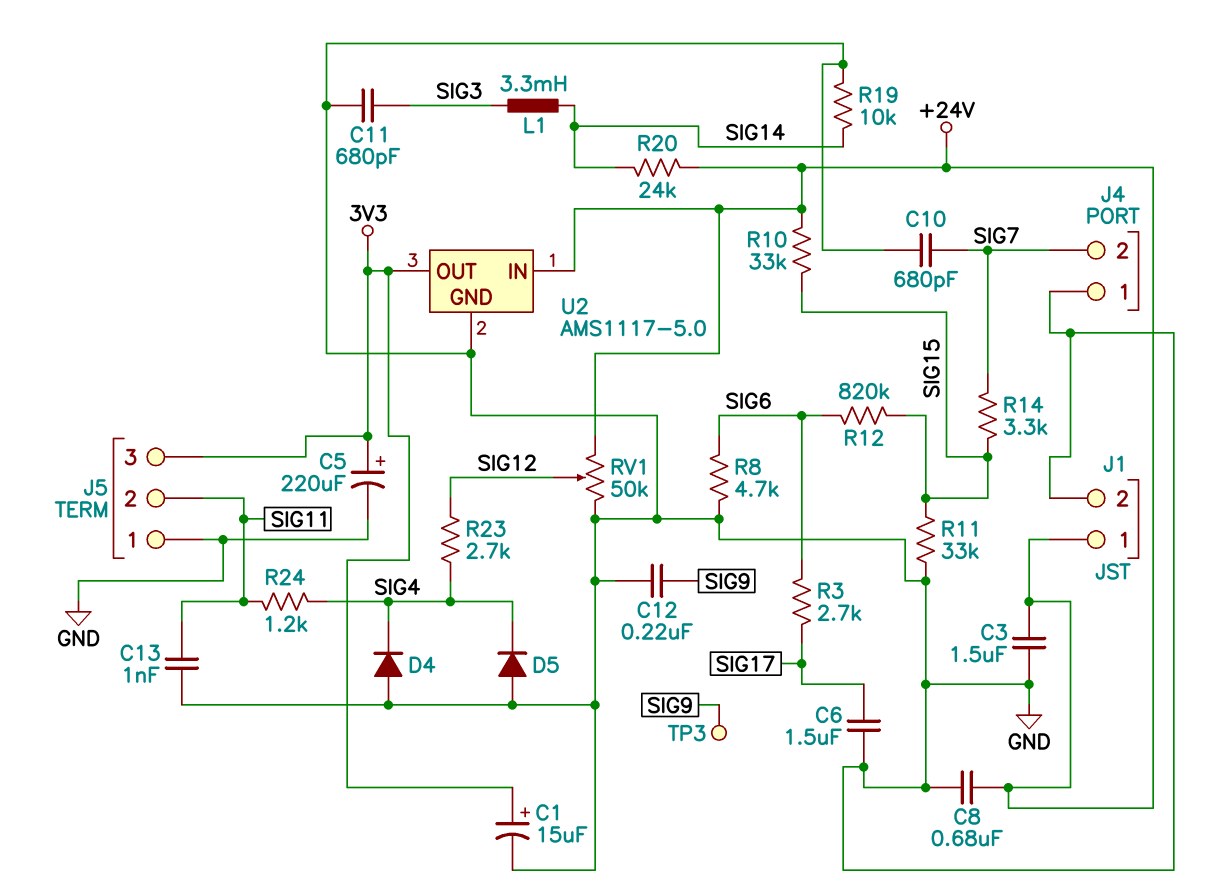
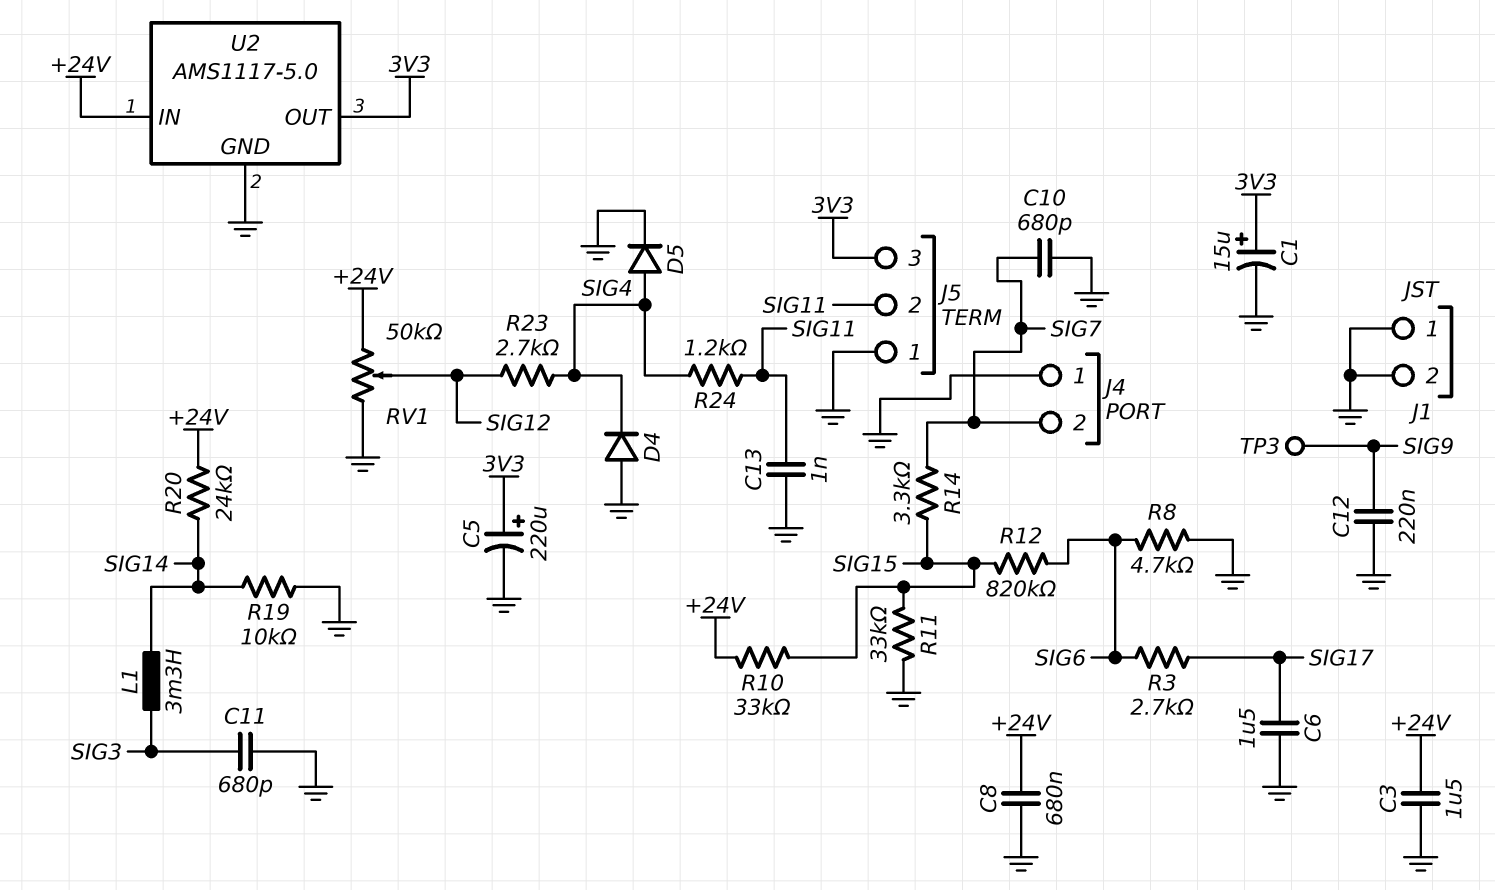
D5: diode (A GND, K SIG4) -> diode (A SIG4, K GND)
J1 pin 1: +24V -> GND

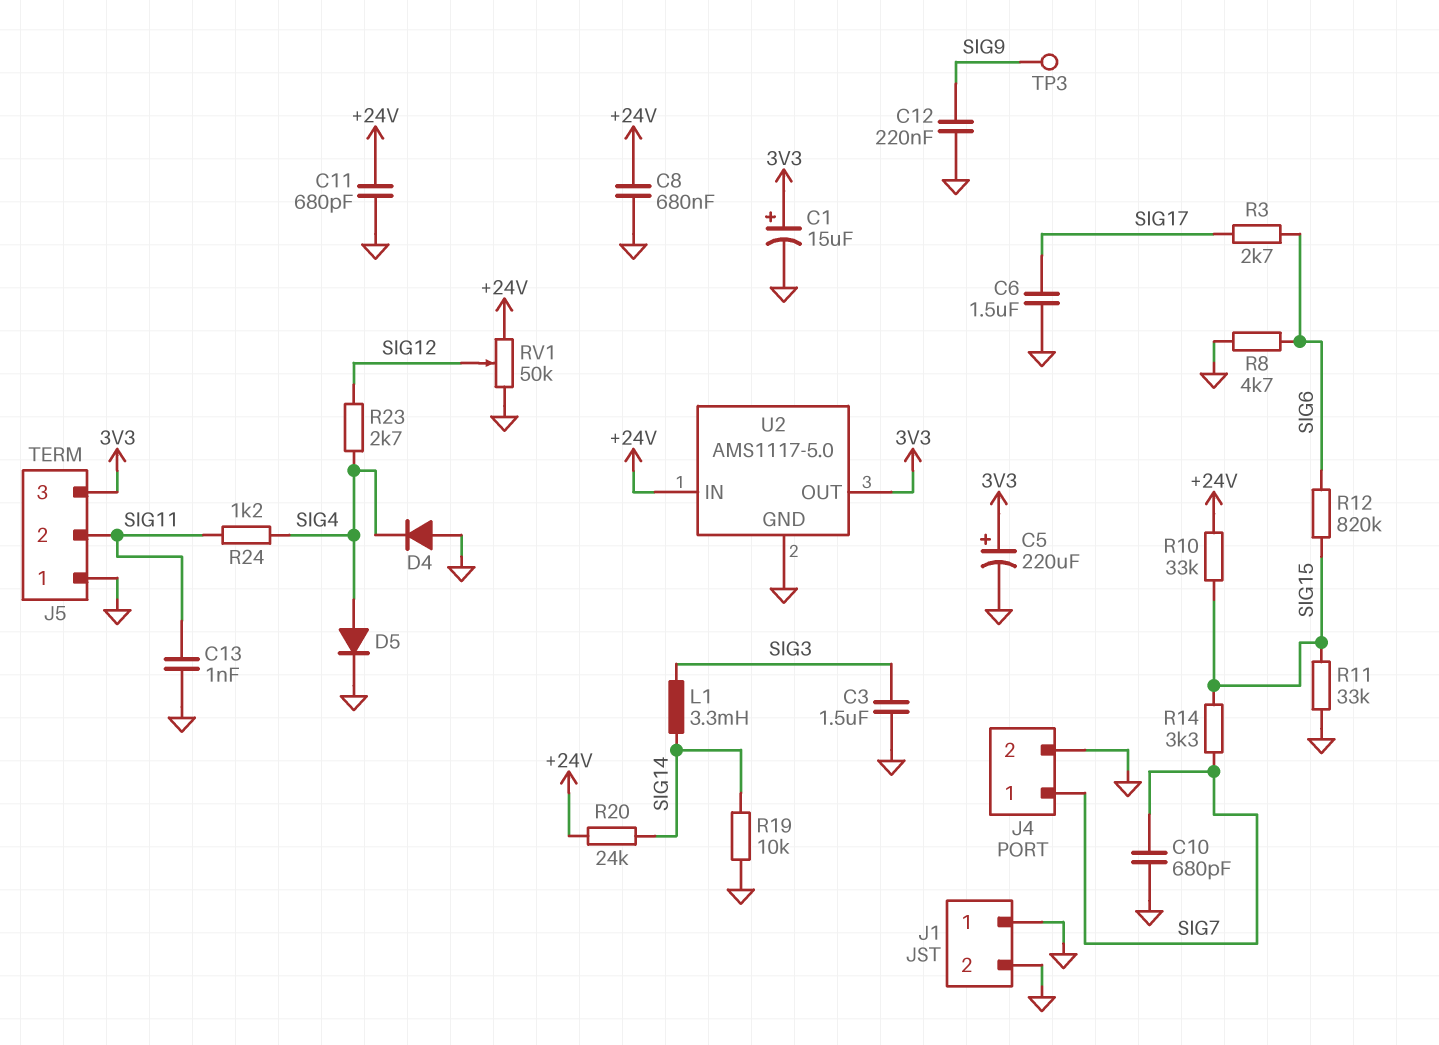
C3: 1.5uF (+24V, GND) -> 1.5uF (GND, SIG3)
C11: 680pF (GND, SIG3) -> 680pF (+24V, GND)
J4 pin 1: GND -> SIG7
J4 pin 2: SIG7 -> GND

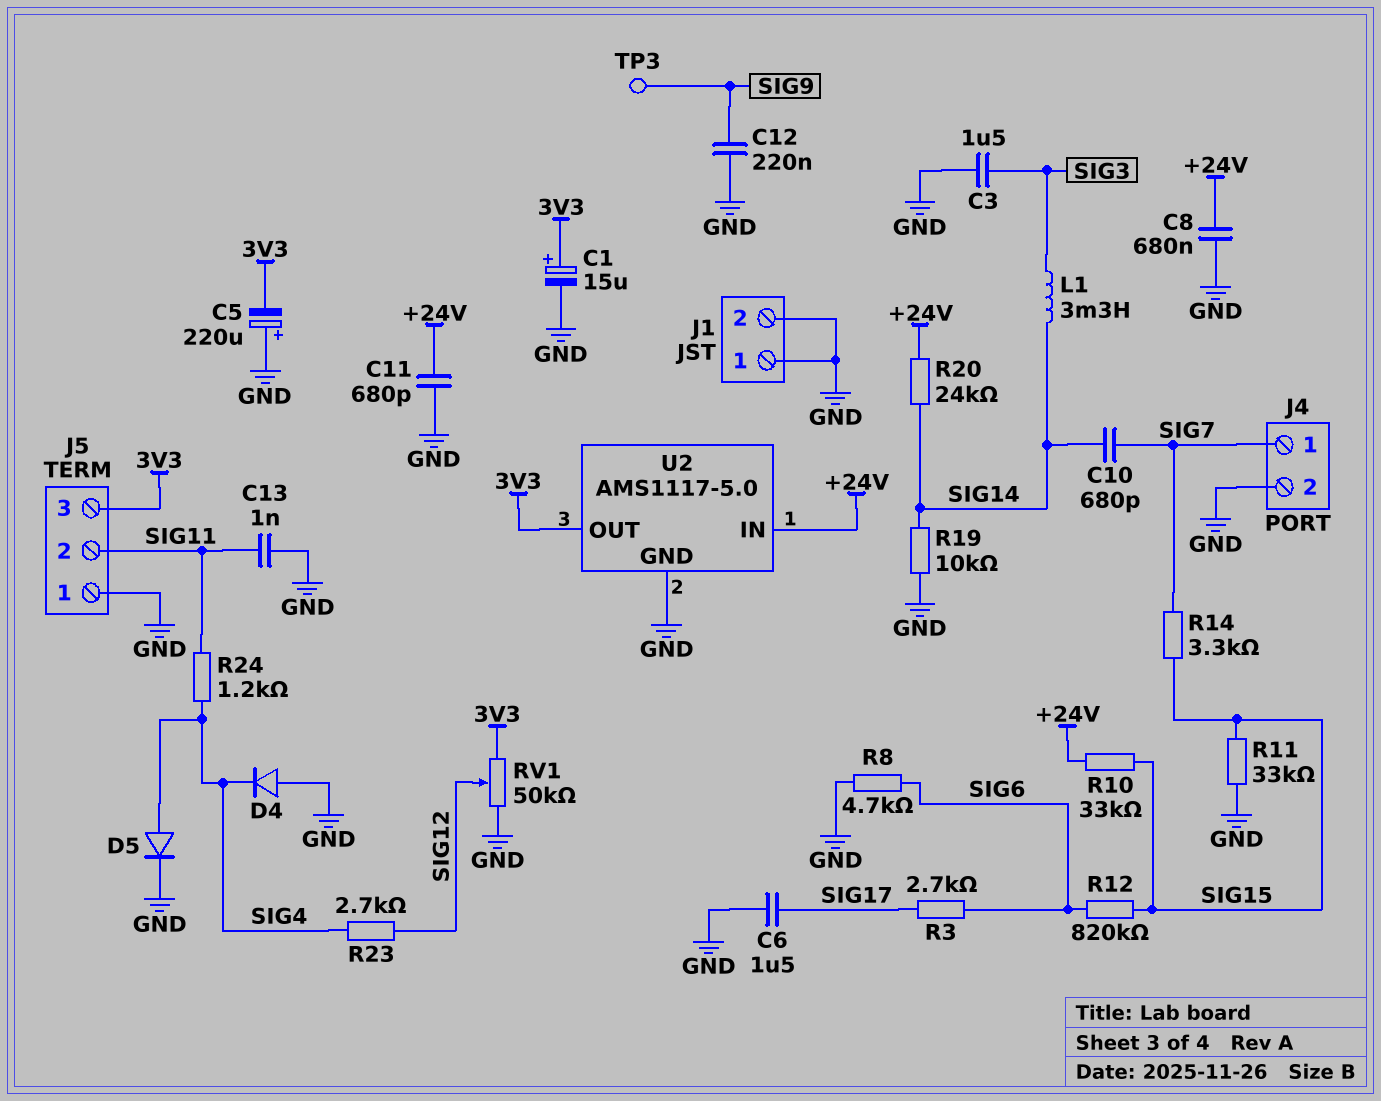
C5: 220uF (plus 3V3, minus GND) -> 220uF (plus GND, minus 3V3)
C10: 680pF (GND, SIG7) -> 680pF (SIG7, SIG14)
RV1: 50k (+24V, GND, wiper SIG12) -> 50k (3V3, GND, wiper SIG12)

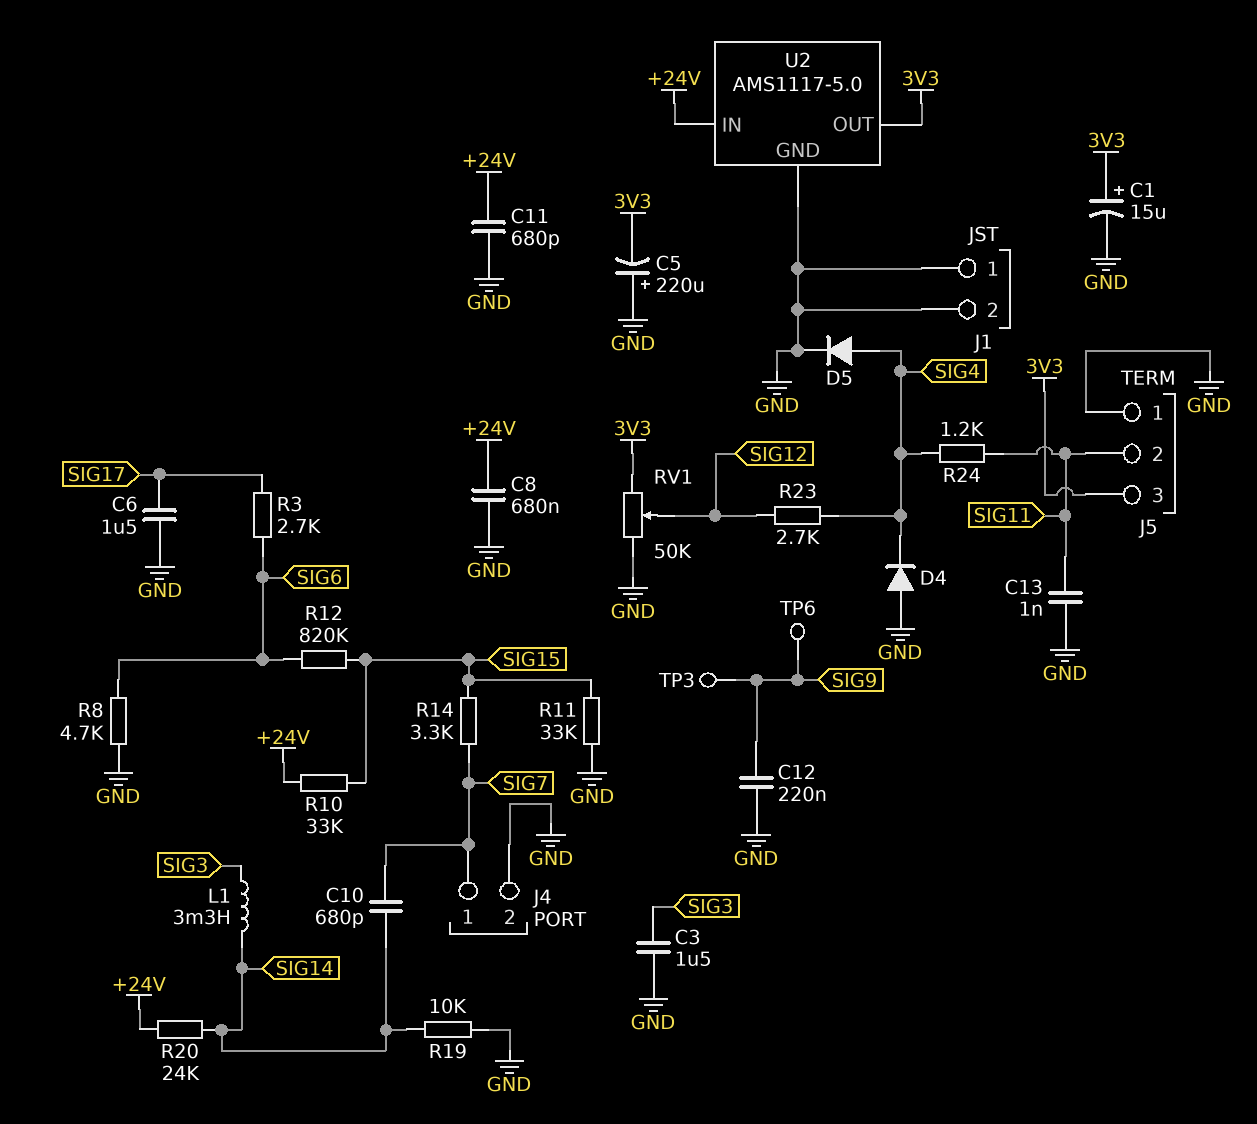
TP6: none -> test point (SIG9)

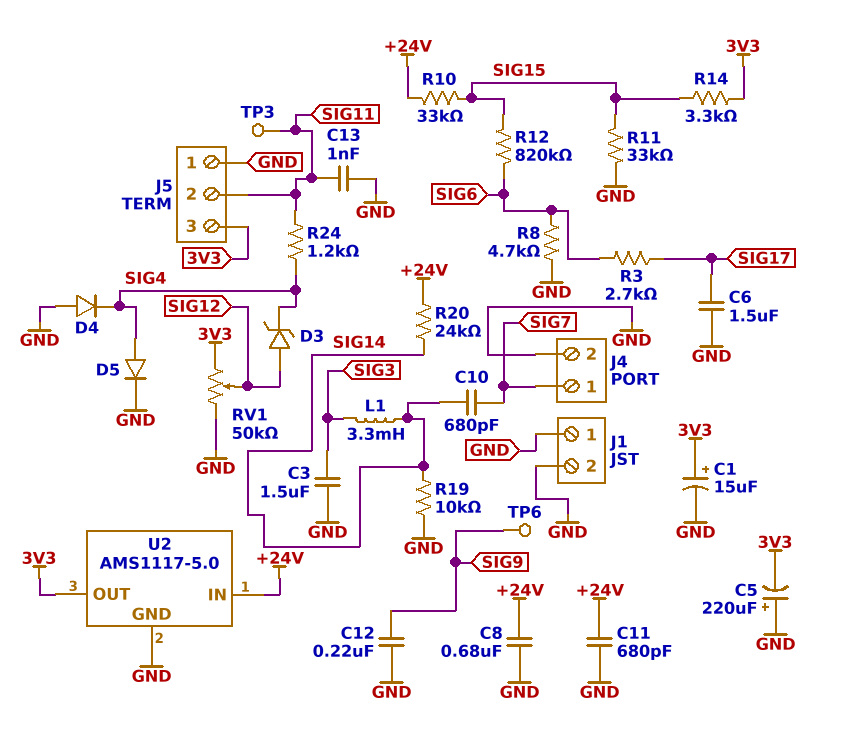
D3: none -> zener (A SIG12, K SIG4)
R14: 3.3k (SIG7, SIG15) -> 3.3k (3V3, SIG15)
R23: 2.7k (SIG4, SIG12) -> none
TP3: test point (SIG9) -> test point (SIG11)

